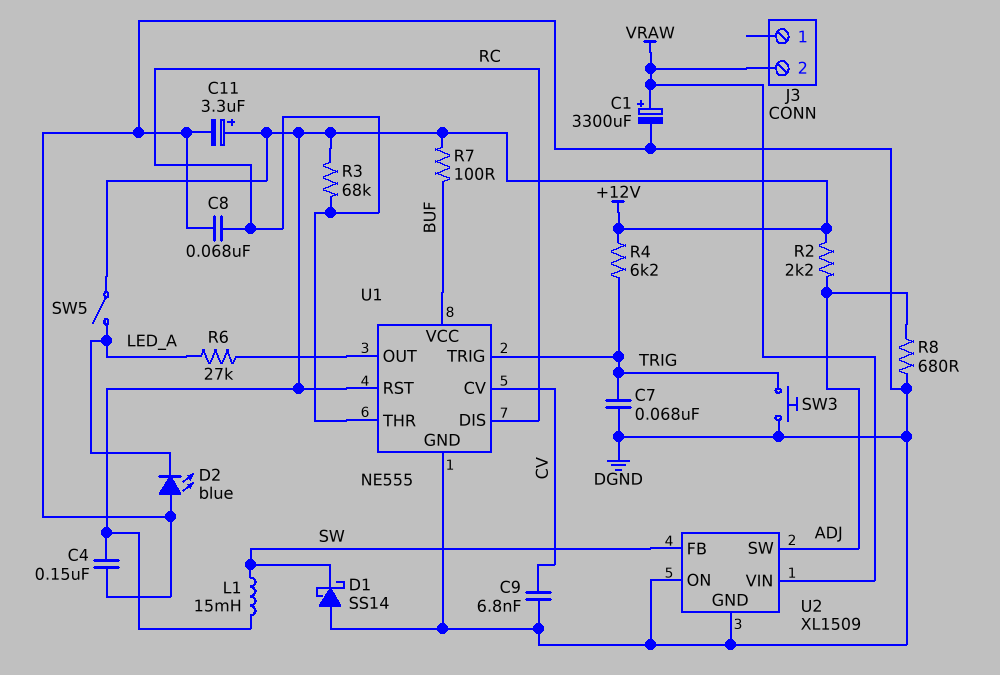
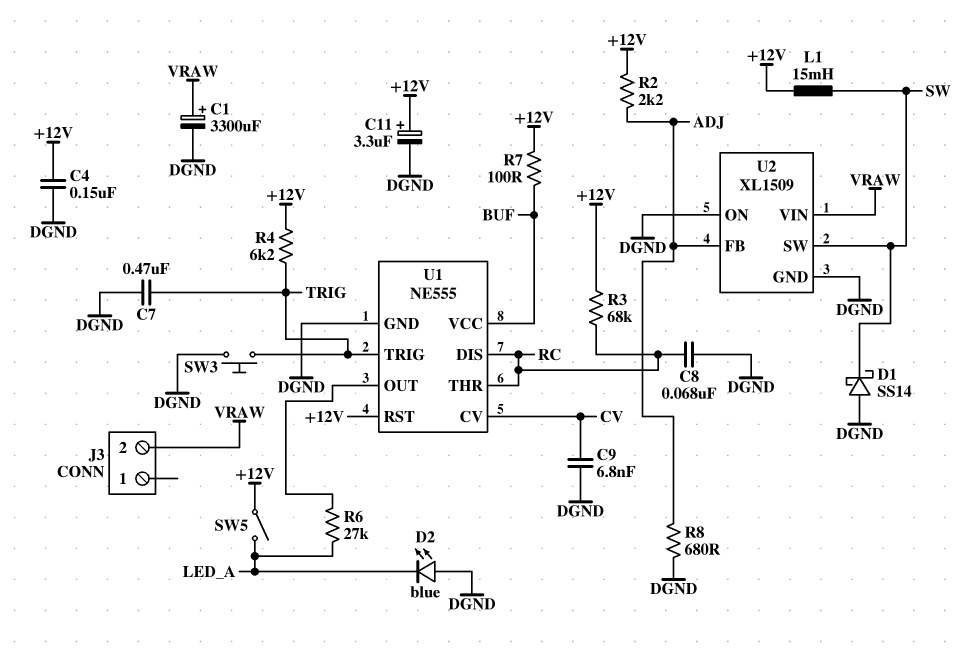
C7: 68nF (DGND, TRIG) -> 470nF (DGND, TRIG)
U2 pin FB: SW -> ADJ
U2 pin SW: ADJ -> SW

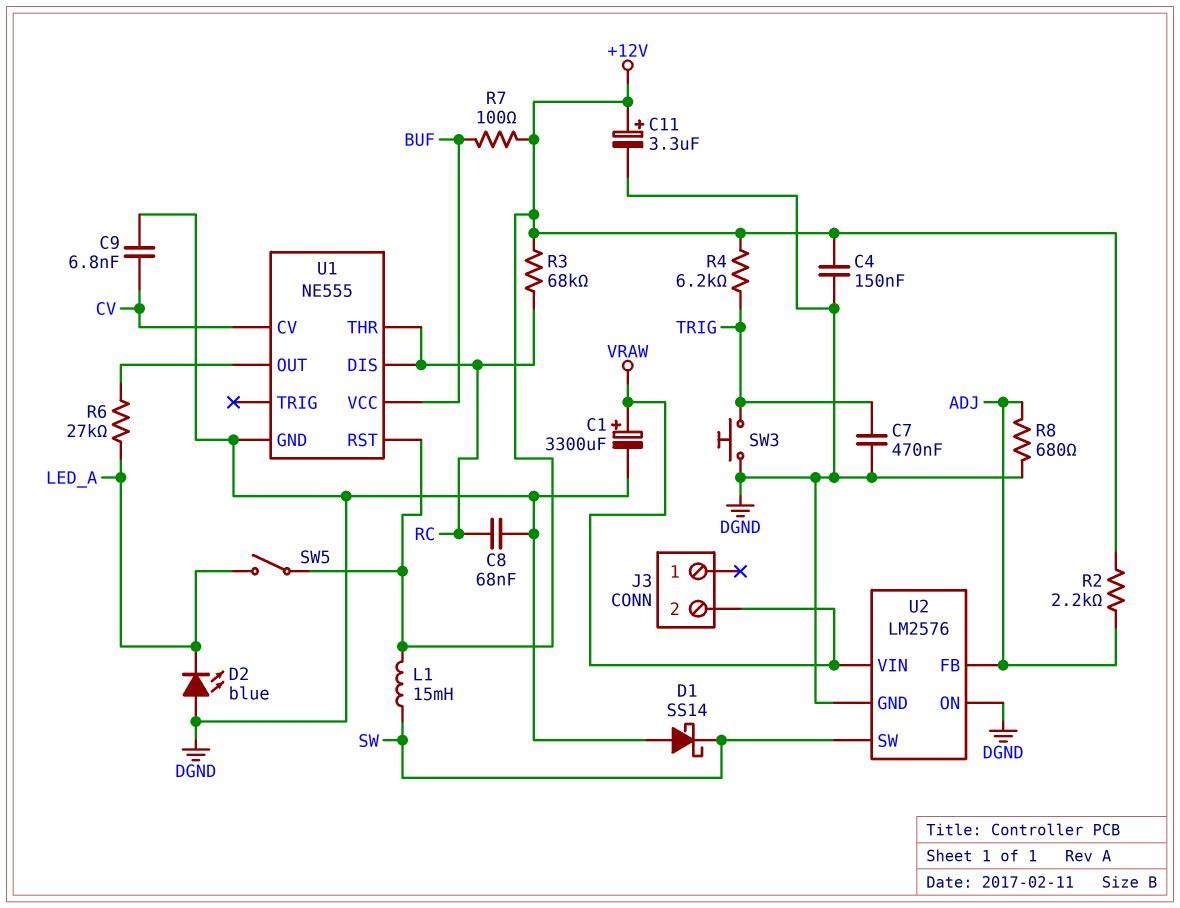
U1 pin TRIG: TRIG -> none
U2: XL1509 -> LM2576

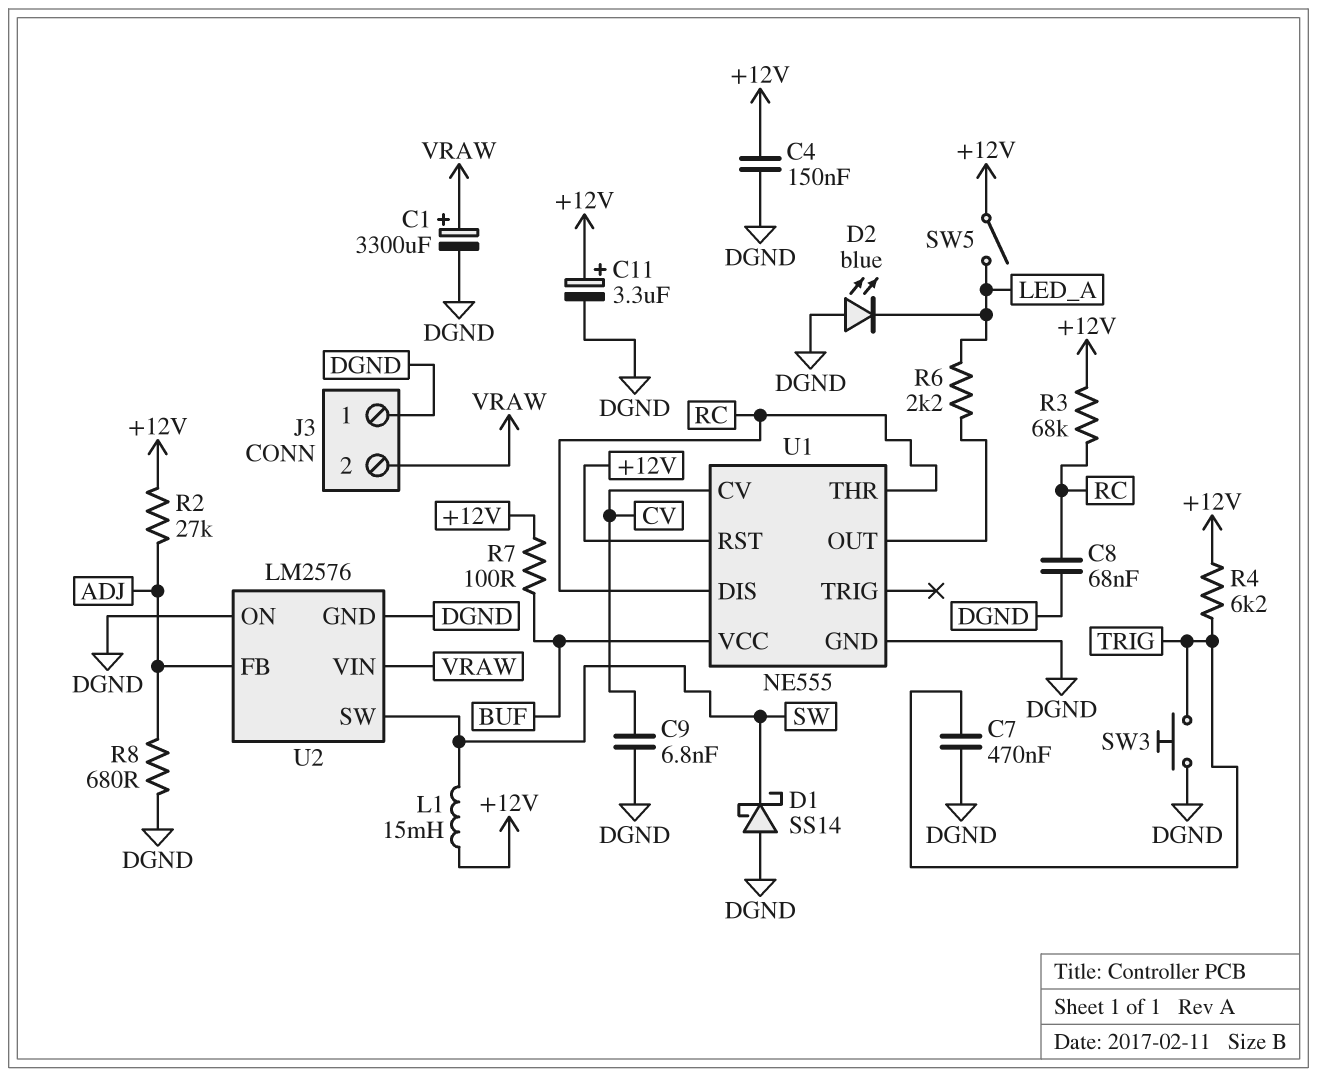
J3 pin 1: none -> DGND
R2: 2.2k (+12V, ADJ) -> 27k (+12V, ADJ)
R6: 27k (LED_A, U1/OUT) -> 2.2k (LED_A, U1/OUT)

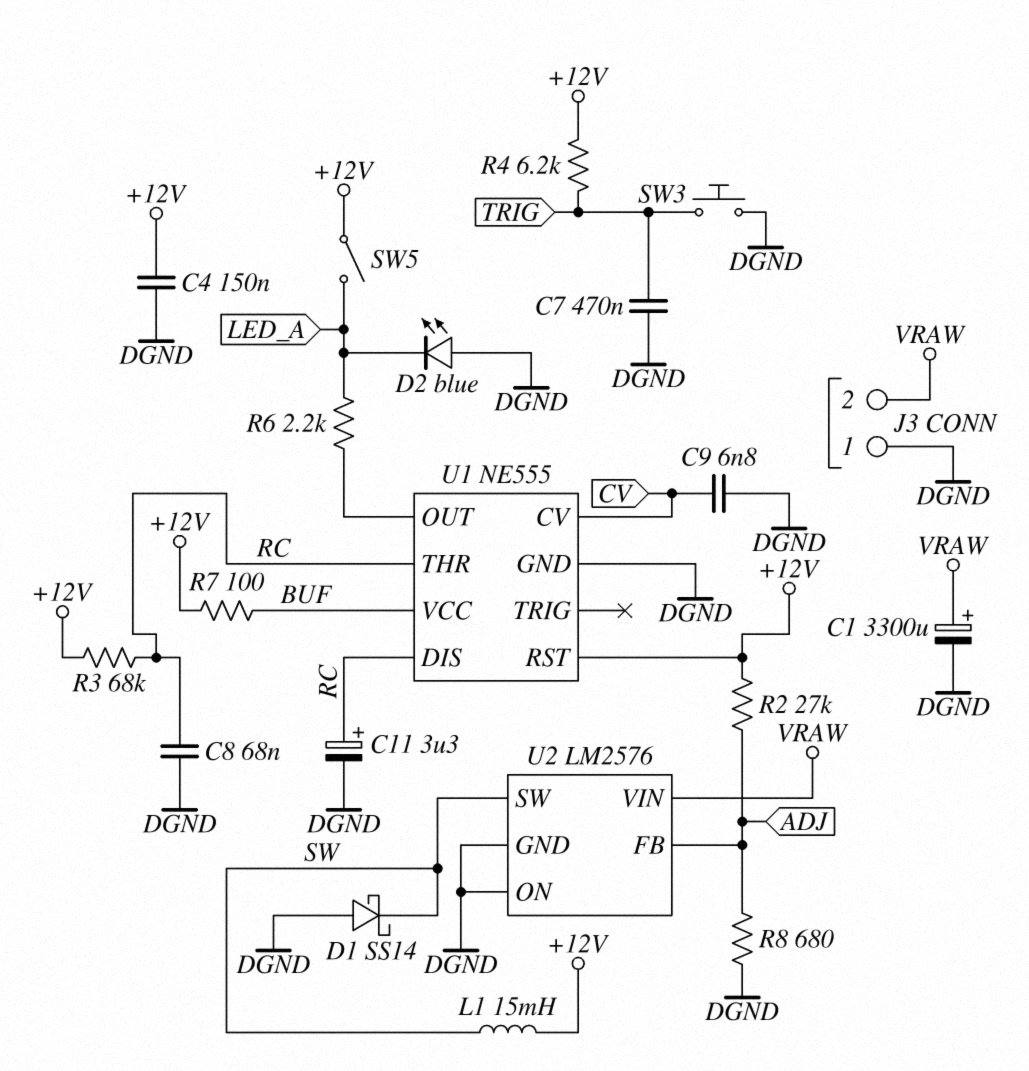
C11: 3.3uF (plus +12V, minus DGND) -> 3.3uF (plus RC, minus DGND)

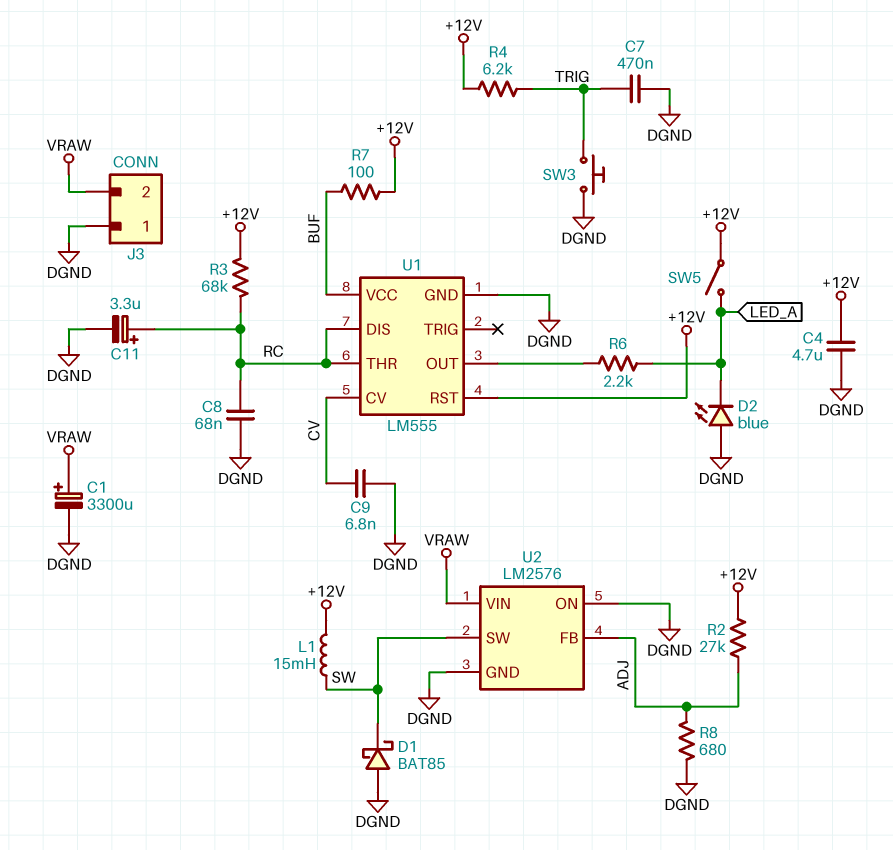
C4: 150nF (+12V, DGND) -> 4.7uF (+12V, DGND)
D1: schottky SS14 (A DGND, K SW) -> schottky BAT85 (A DGND, K SW)
U1: NE555 -> LM555

